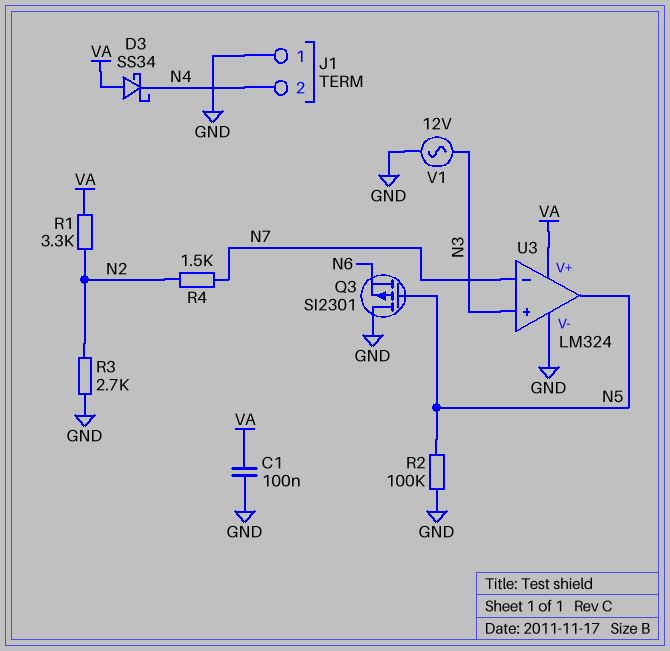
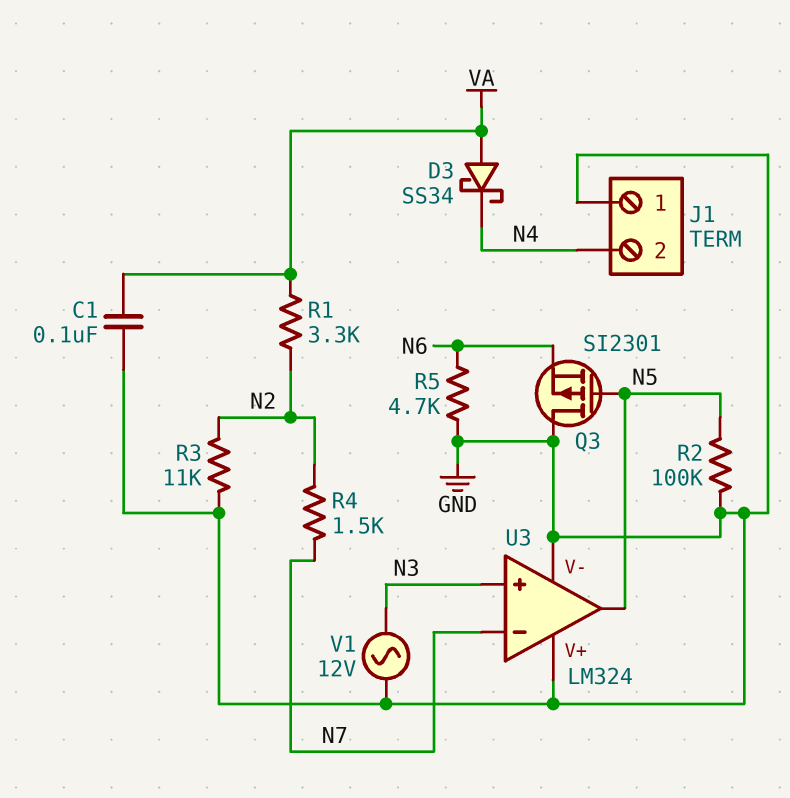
R3: 2.7k (GND, N2) -> 11k (GND, N2)
R5: none -> 4.7k (GND, N6)
U3 pin V+: VA -> GND

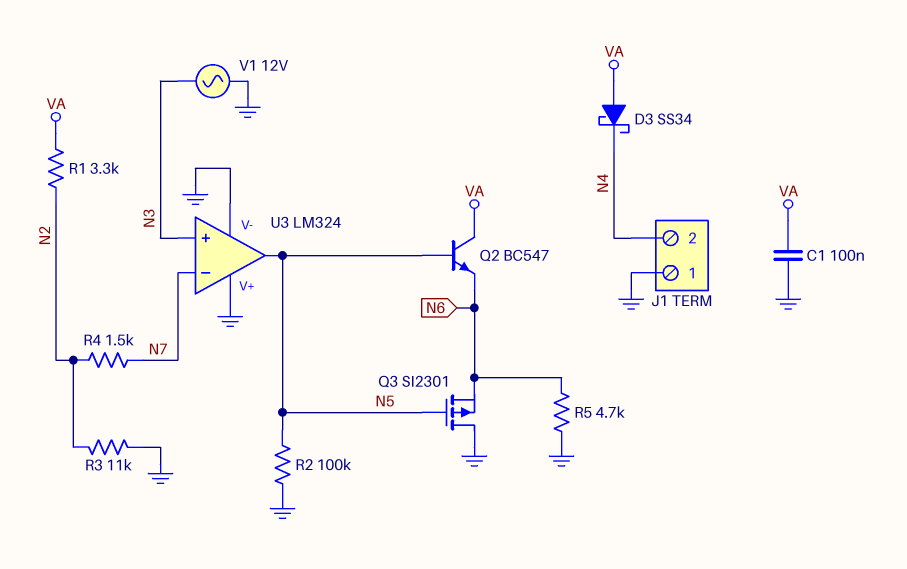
Q2: none -> NPN BC547 (B N5, C VA, E N6)

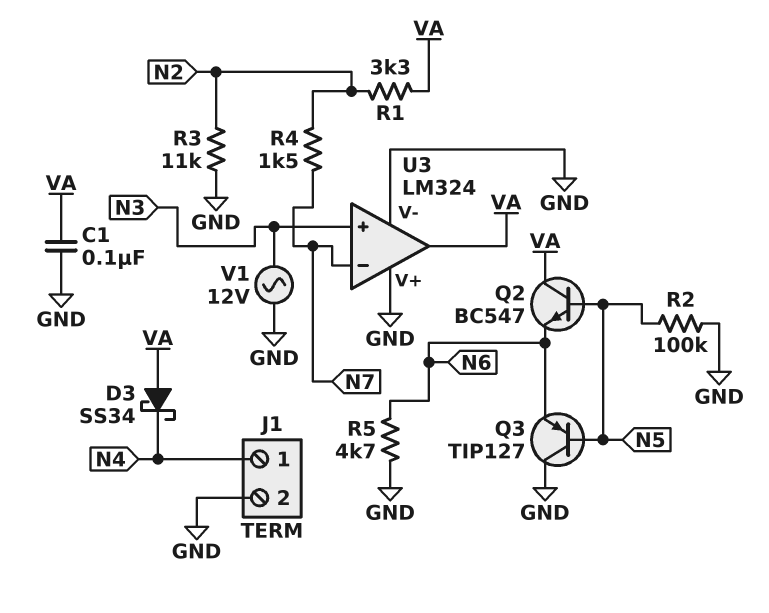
J1 pin 1: GND -> N4
J1 pin 2: N4 -> GND
Q3: PMOS SI2301 (G N5, D GND, S N6) -> PNP TIP127 (B N5, C GND, E N6)
U3 pin out: N5 -> VA

